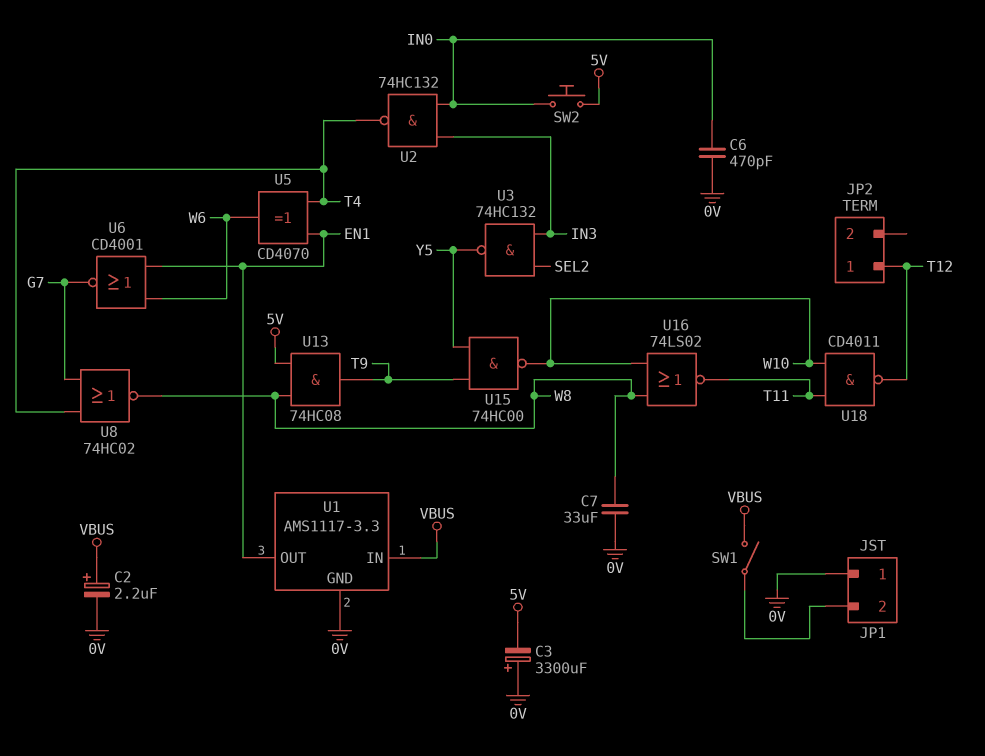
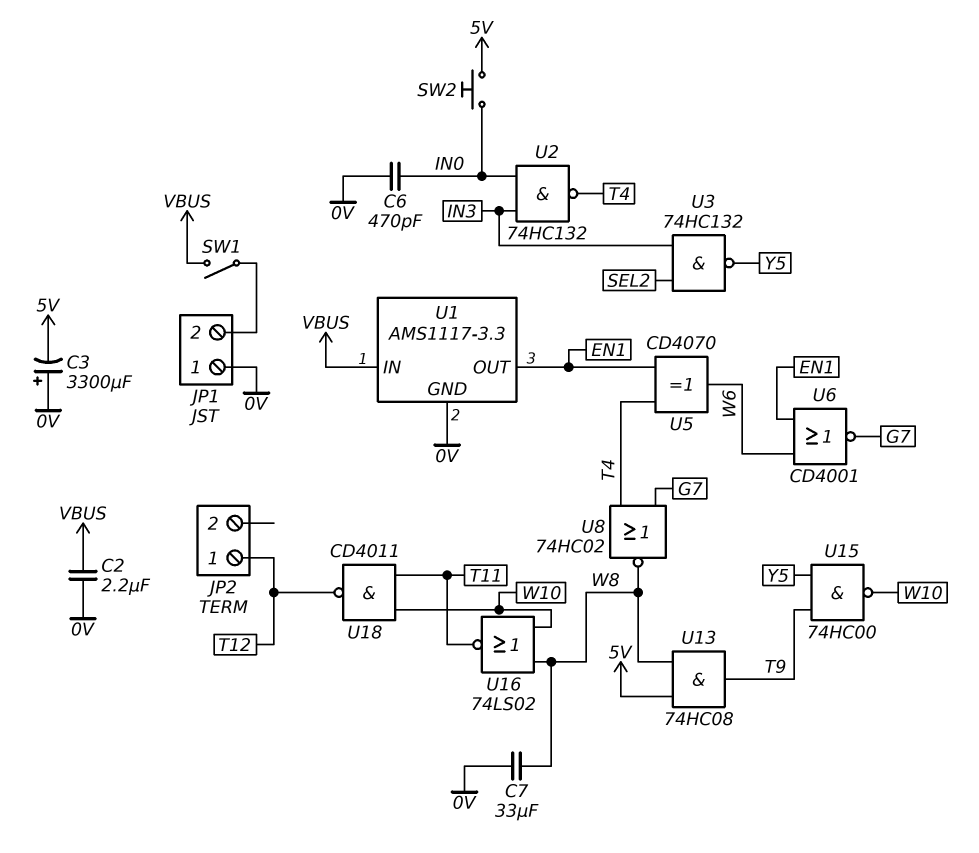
C2: 2.2uF (plus VBUS, minus 0V) -> 2.2uF (0V, VBUS)

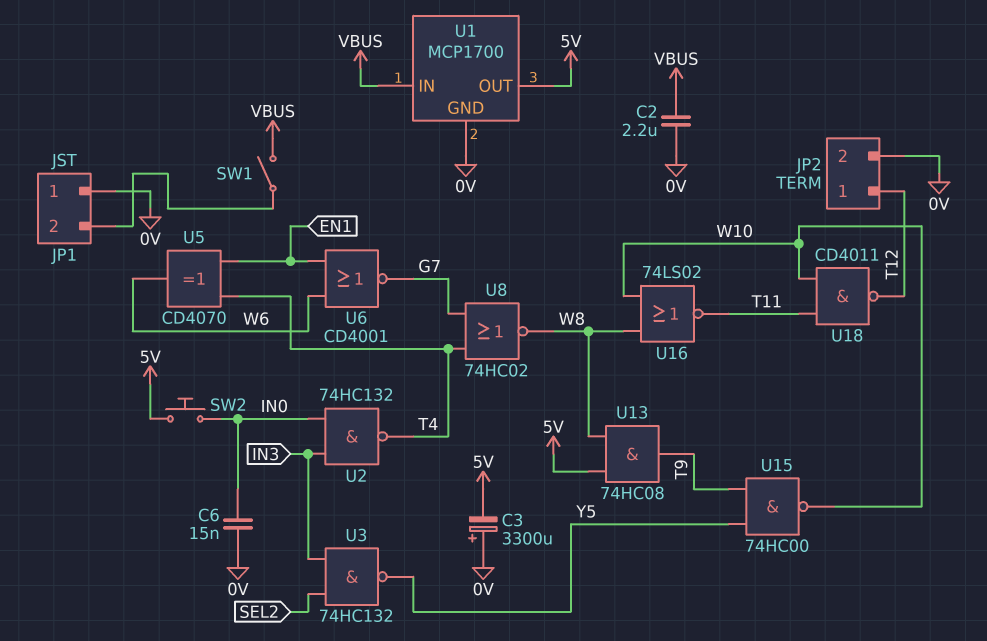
C6: 470pF (0V, IN0) -> 15nF (0V, IN0)
C7: 33uF (0V, W8) -> none
JP2 pin 2: none -> 0V
U1: AMS1117-3.3 -> MCP1700
U1 pin OUT: EN1 -> 5V

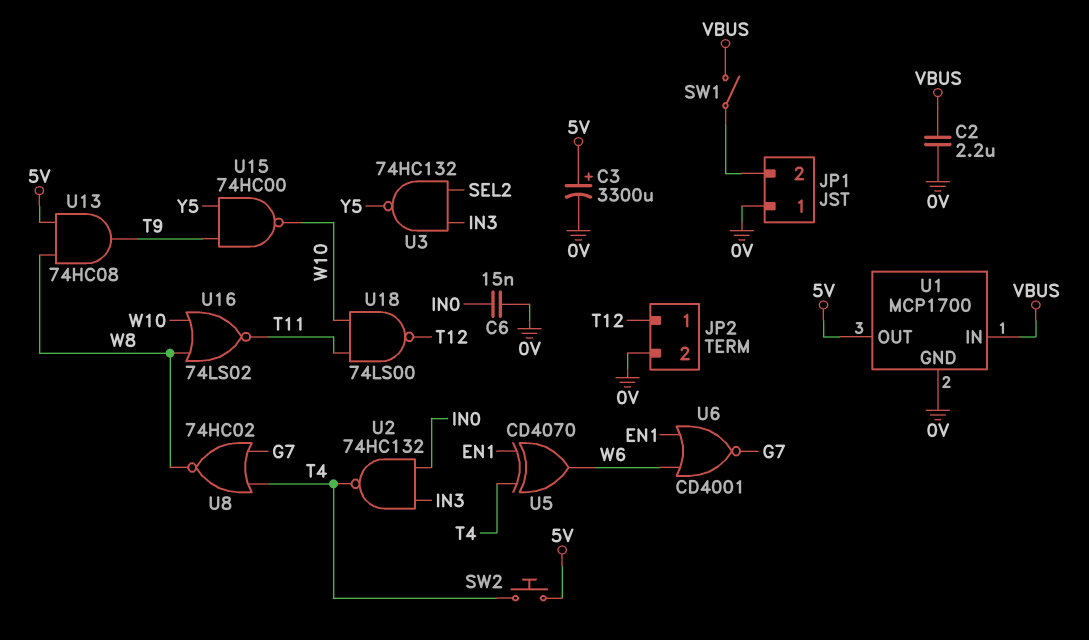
C3: 3300uF (plus 0V, minus 5V) -> 3300uF (plus 5V, minus 0V)
SW2: button (5V, IN0) -> button (5V, T4)
U18: NAND CD4011 (in T11, in W10, out T12) -> NAND 74LS00 (in T11, in W10, out T12)

